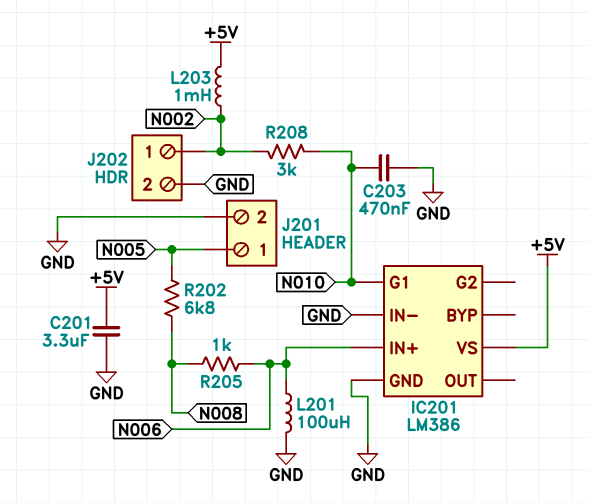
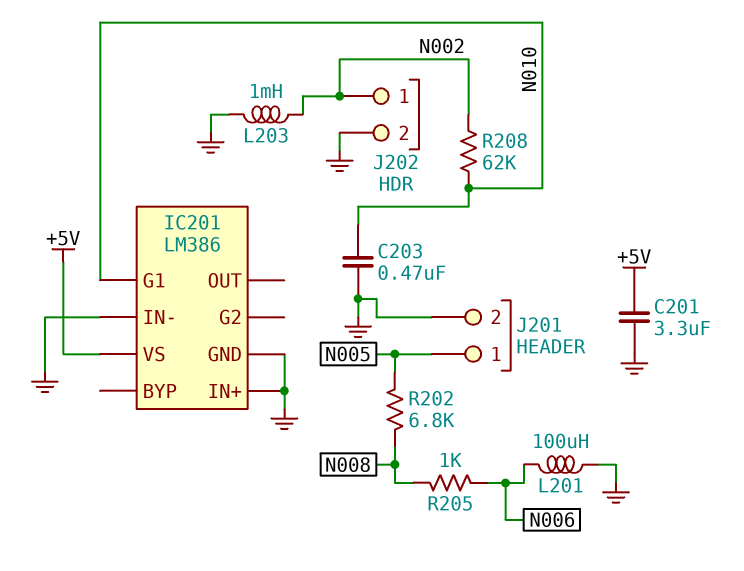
IC201 pin IN+: N006 -> GND
L203: 1mH (+5V, N002) -> 1mH (GND, N002)
R208: 3k (N002, N010) -> 62k (N002, N010)

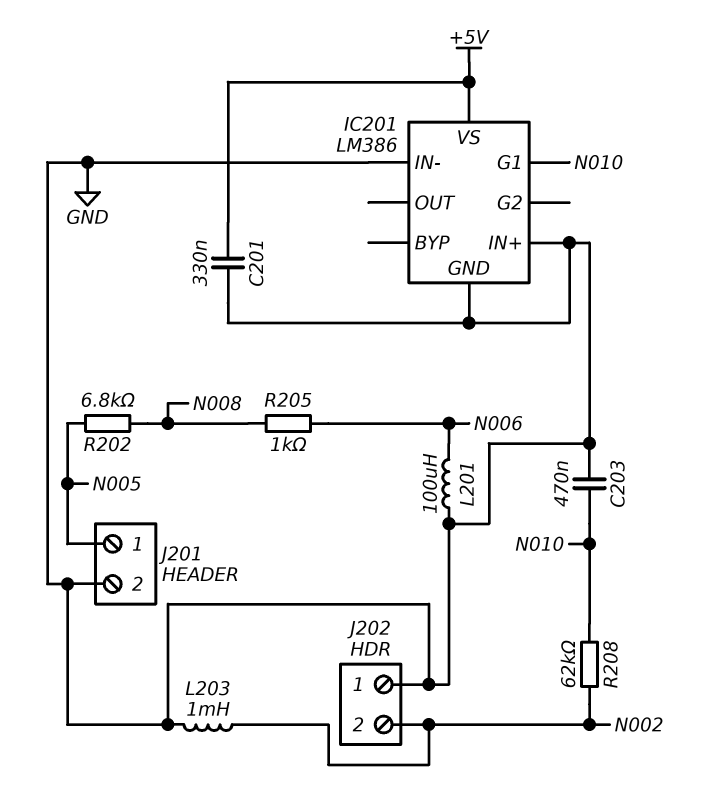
C201: 3.3uF (+5V, GND) -> 330nF (+5V, GND)
J202 pin 1: N002 -> GND
J202 pin 2: GND -> N002

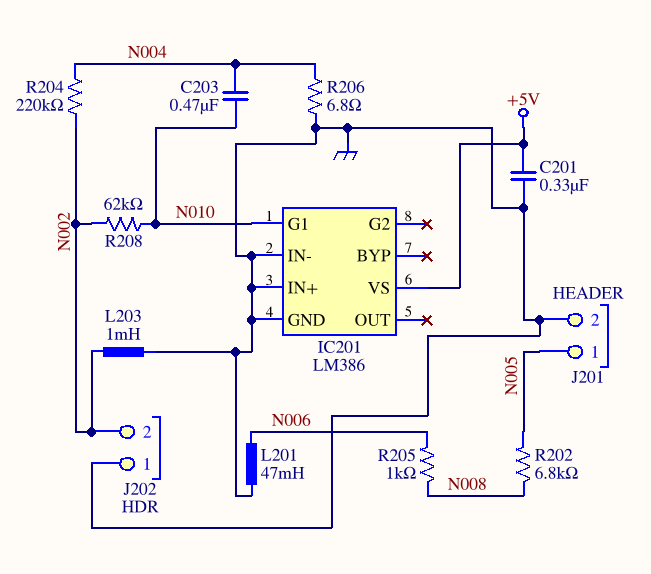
C203: 470nF (GND, N010) -> 470nF (N004, N010)
L201: 100uH (GND, N006) -> 47mH (GND, N006)
R204: none -> 220k (N002, N004)
R206: none -> 6.8 (GND, N004)

